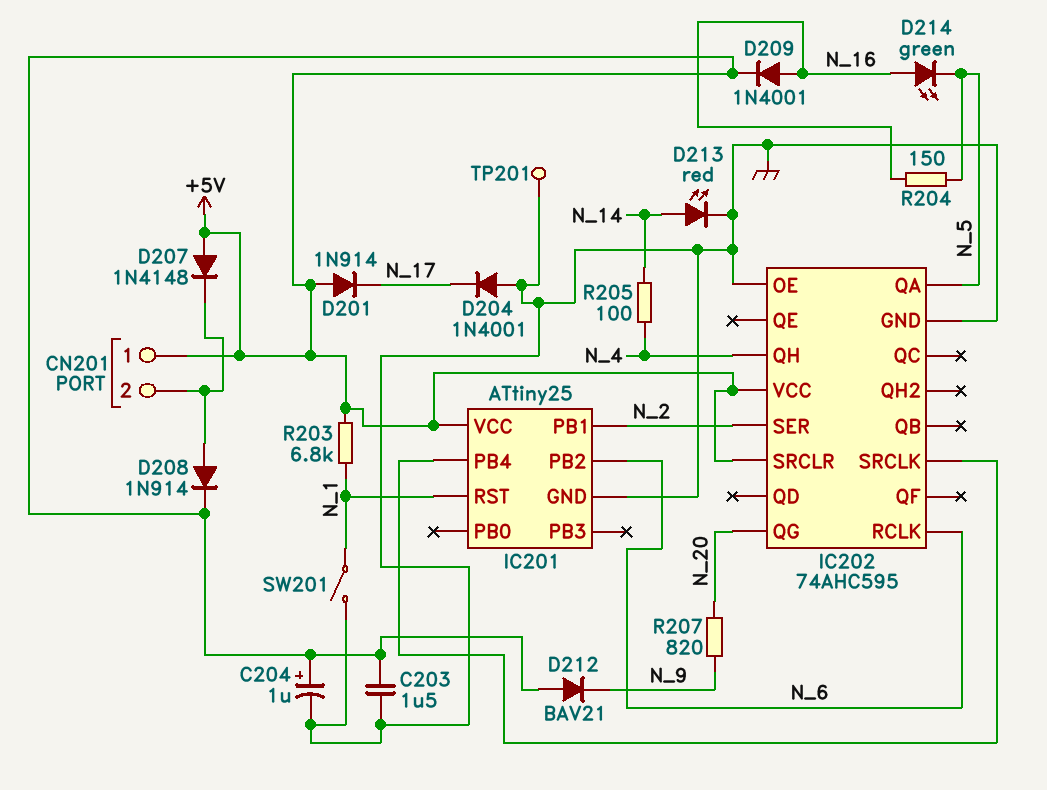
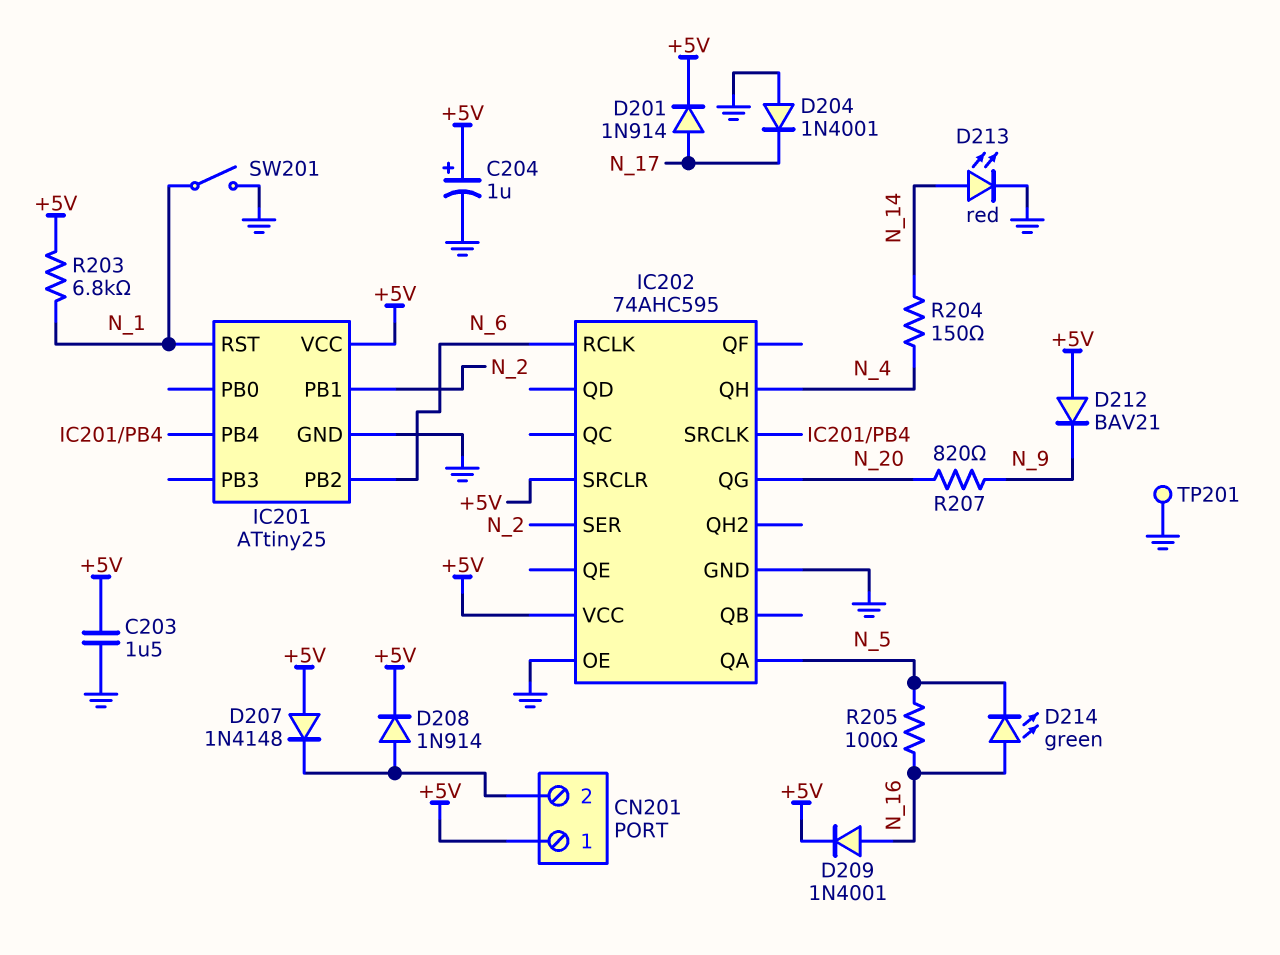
D201: diode 1N914 (A +5V, K N_17) -> diode 1N914 (A N_17, K +5V)
R204: 150 (N_5, N_16) -> 150 (N_4, N_14)
R205: 100 (N_4, N_14) -> 100 (N_5, N_16)

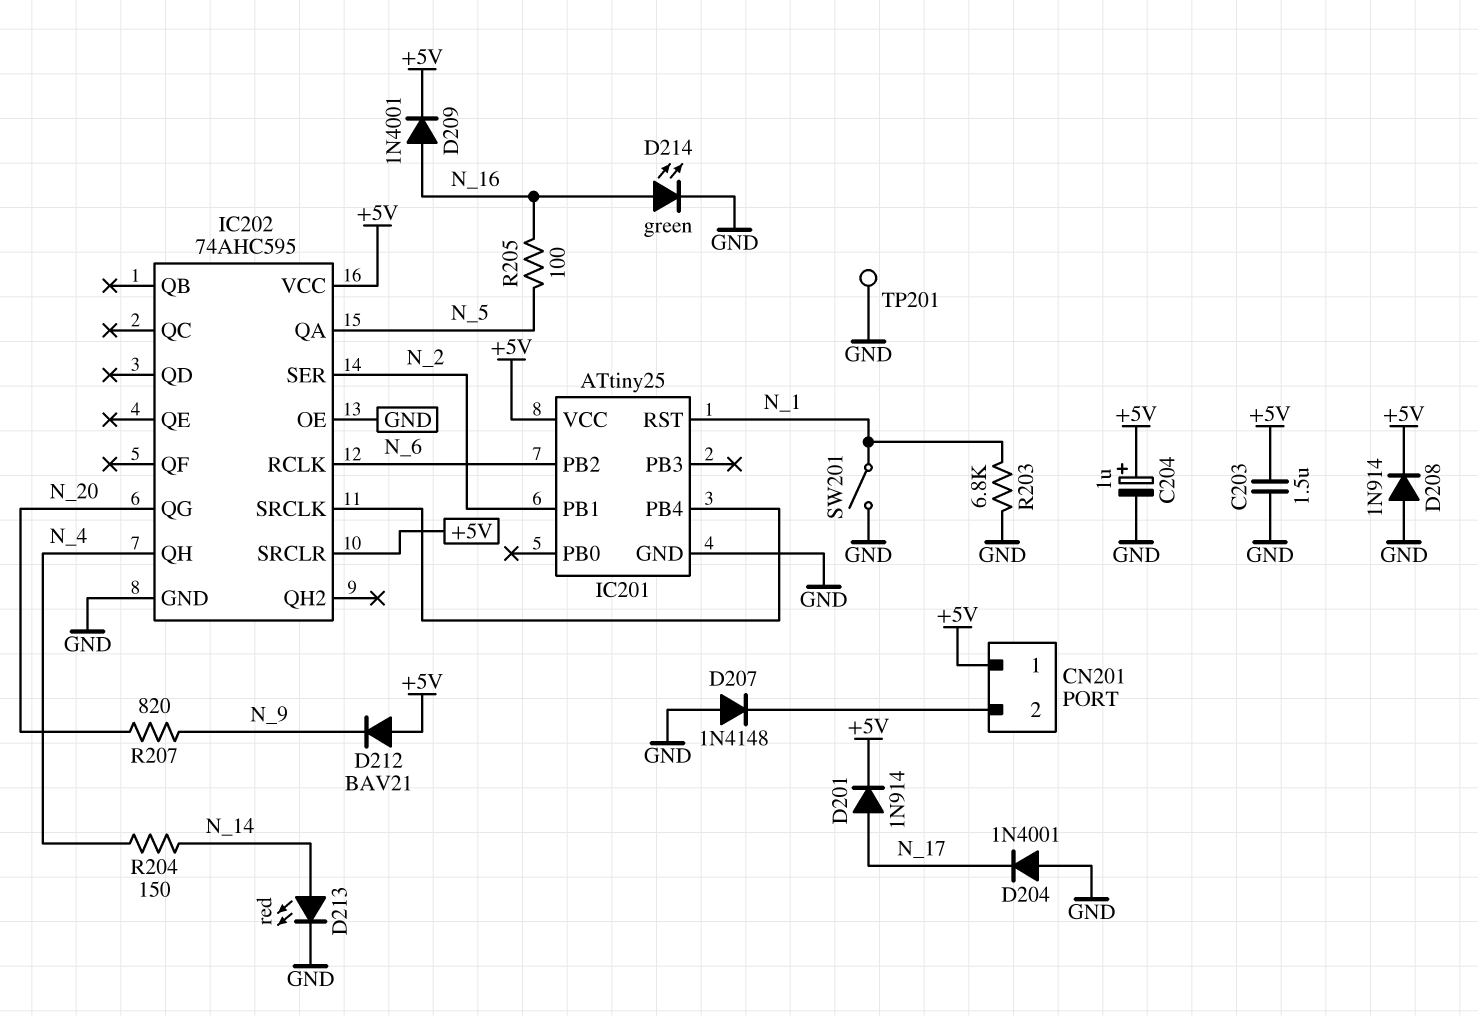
D207: diode 1N4148 (A +5V, K CN201/2) -> diode 1N4148 (A GND, K CN201/2)
D208: diode 1N914 (A CN201/2, K +5V) -> diode 1N914 (A GND, K +5V)
D214: LED green (A N_16, K N_5) -> LED green (A N_16, K GND)
R203: 6.8k (+5V, N_1) -> 6.8k (GND, N_1)

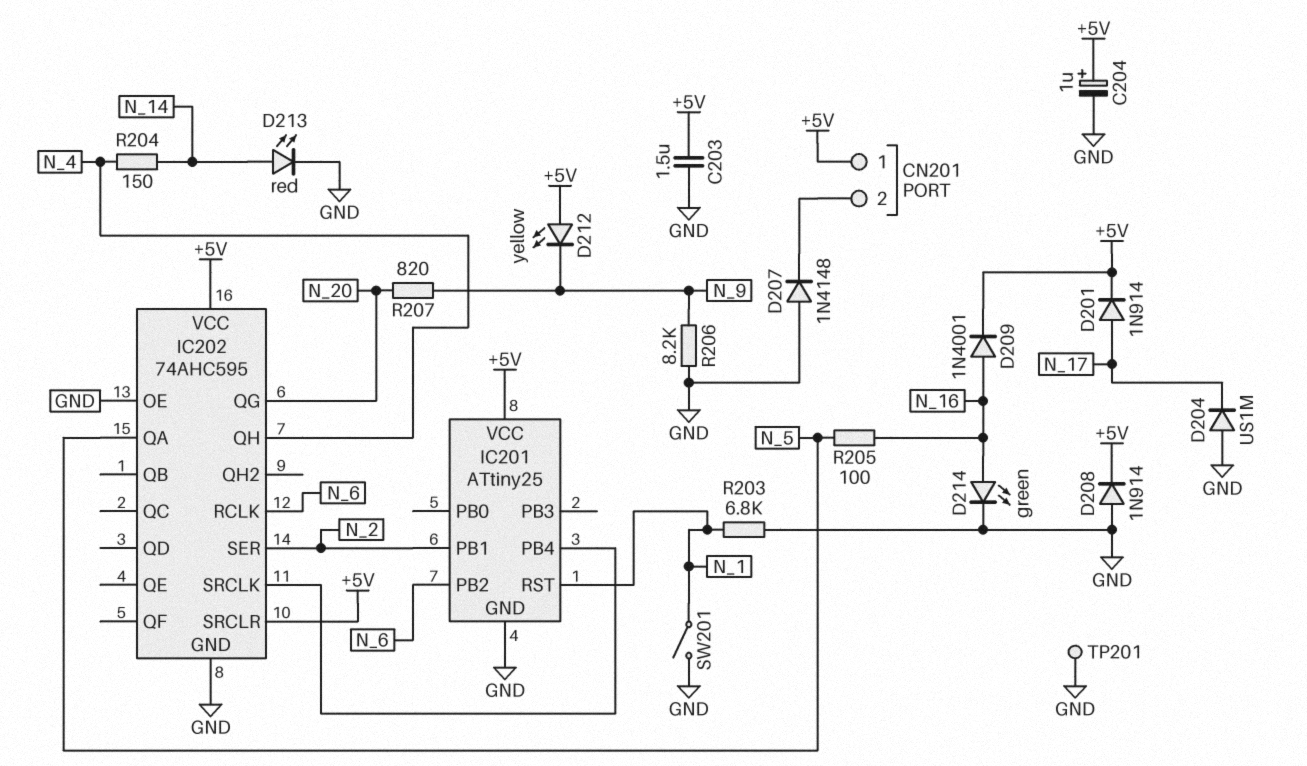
D204: diode 1N4001 (A GND, K N_17) -> diode US1M (A GND, K N_17)
D212: diode BAV21 (A +5V, K N_9) -> LED yellow (A +5V, K N_9)
R206: none -> 8.2k (GND, N_9)

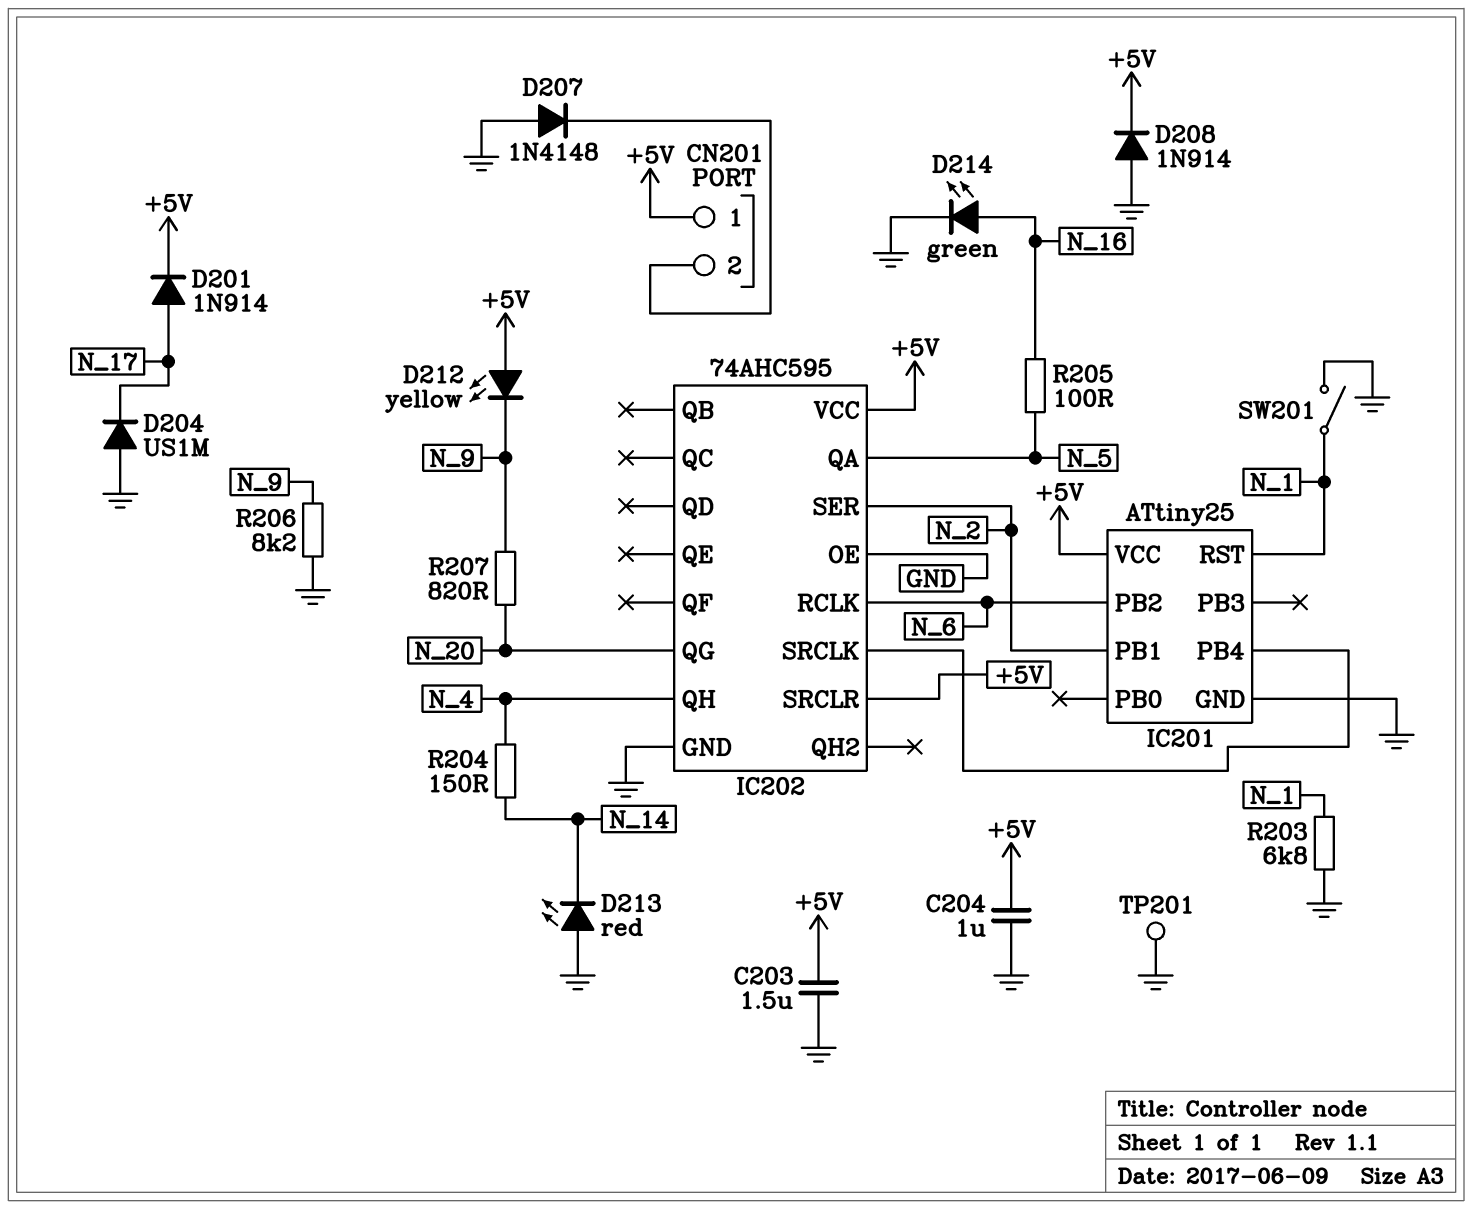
C204: 1uF (plus +5V, minus GND) -> 1uF (+5V, GND)
D209: diode 1N4001 (A N_16, K +5V) -> none
D213: LED red (A N_14, K GND) -> LED red (A GND, K N_14)

